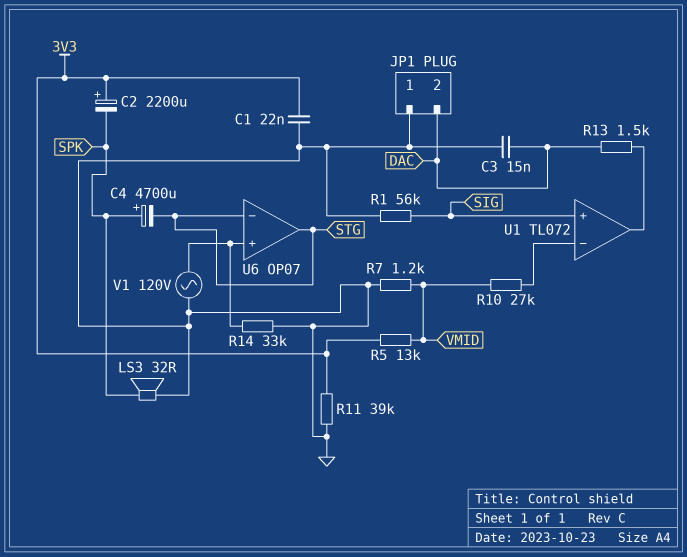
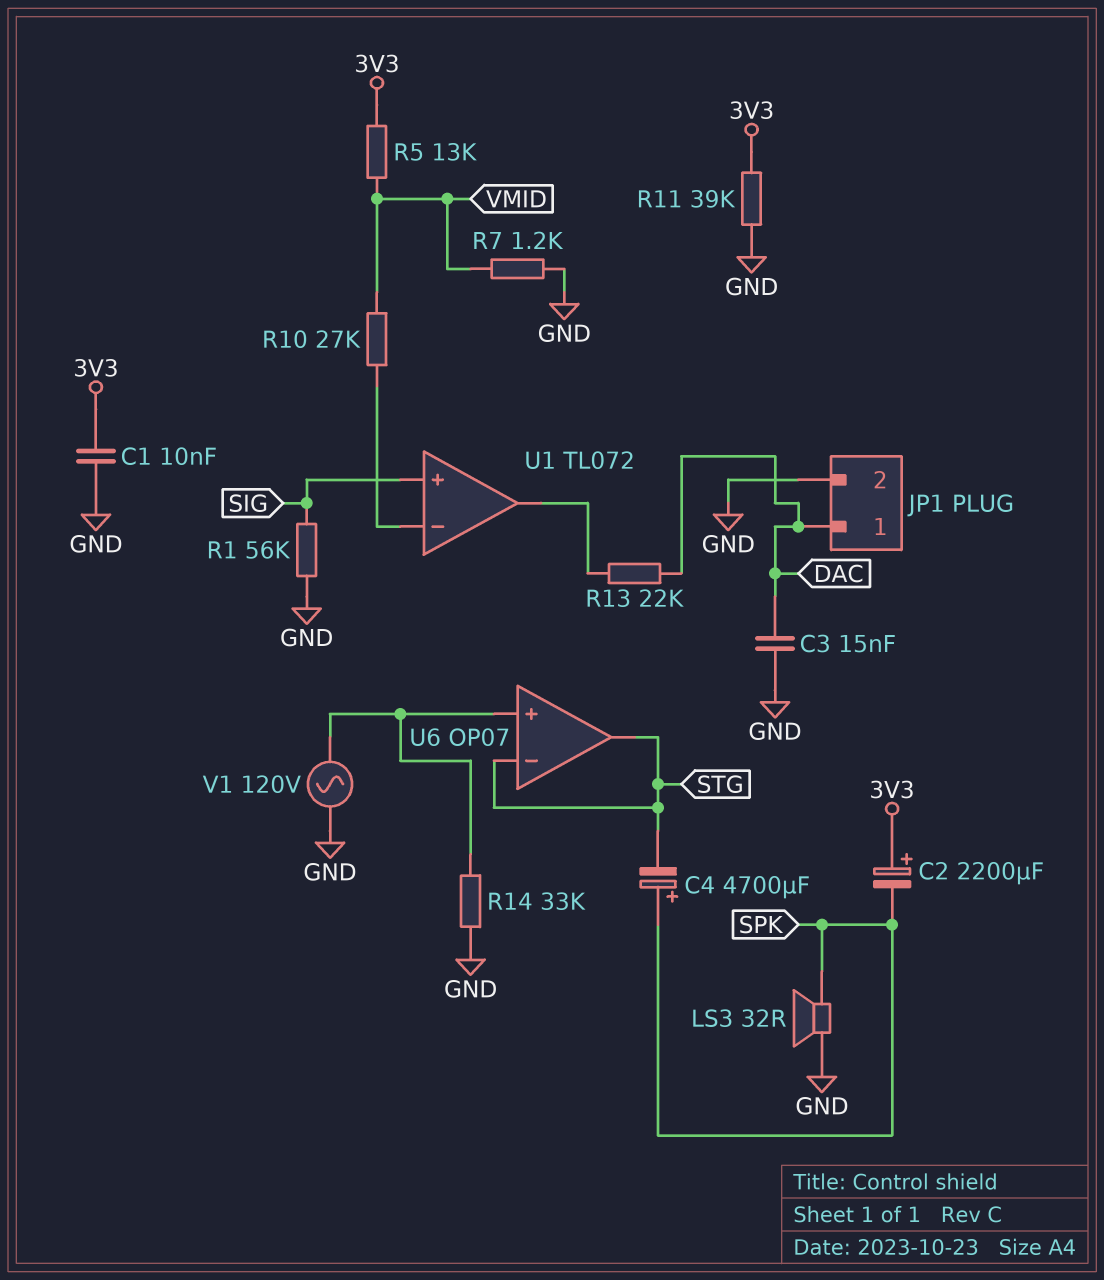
C1: 22nF (3V3, GND) -> 10nF (3V3, GND)
JP1 pin 1: GND -> DAC
JP1 pin 2: DAC -> GND
R13: 1.5k (DAC, U1/out) -> 22k (DAC, U1/out)

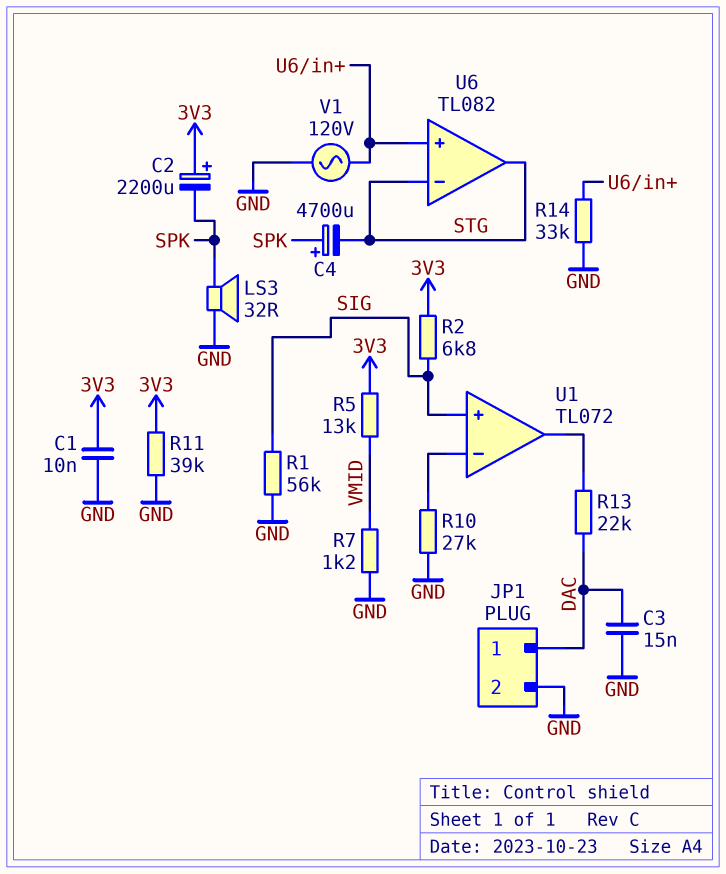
R2: none -> 6.8k (3V3, SIG)
R10: 27k (U1/in-, VMID) -> 27k (GND, U1/in-)
U6: OP07 -> TL082

